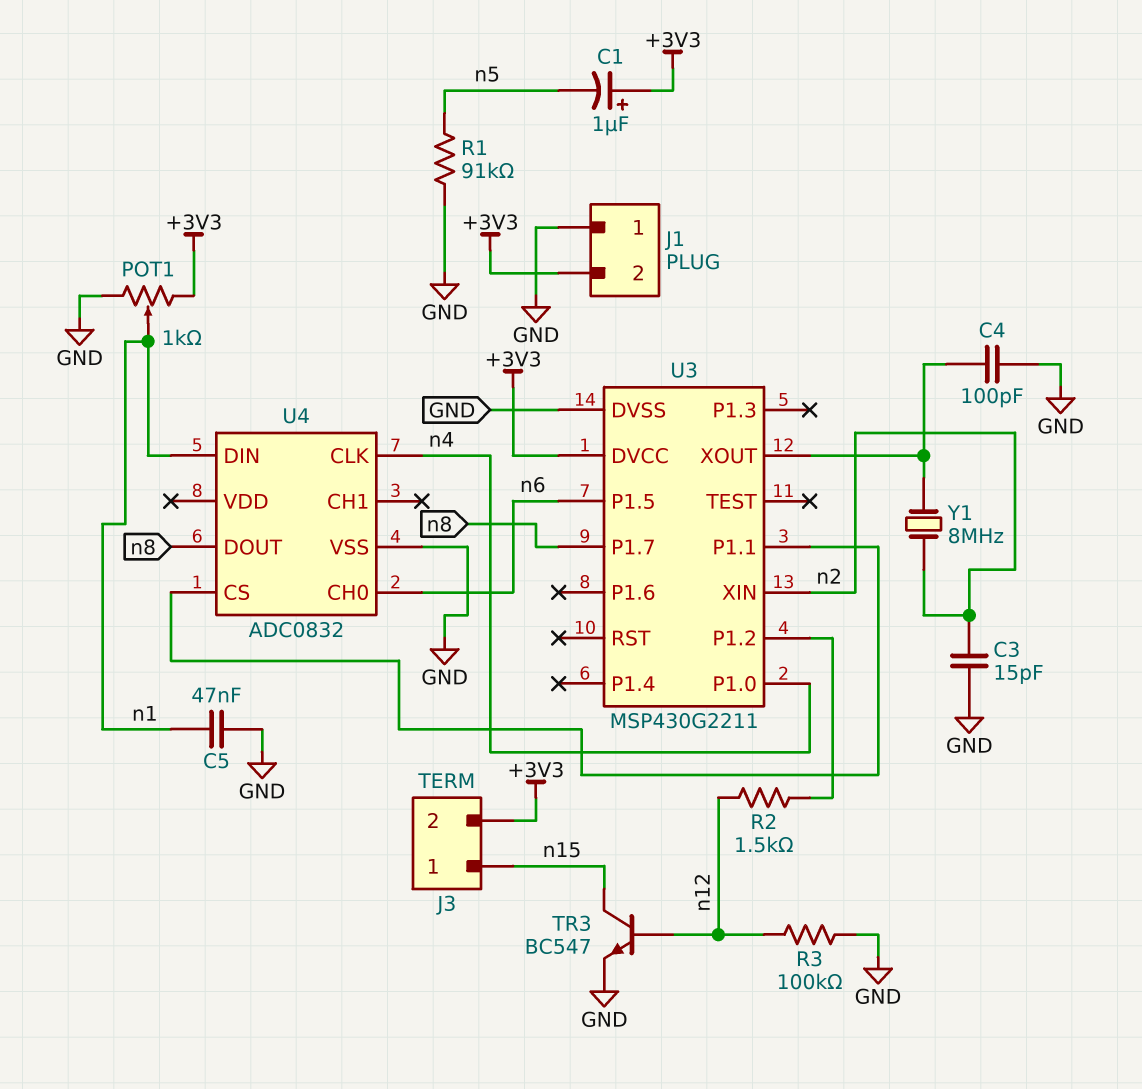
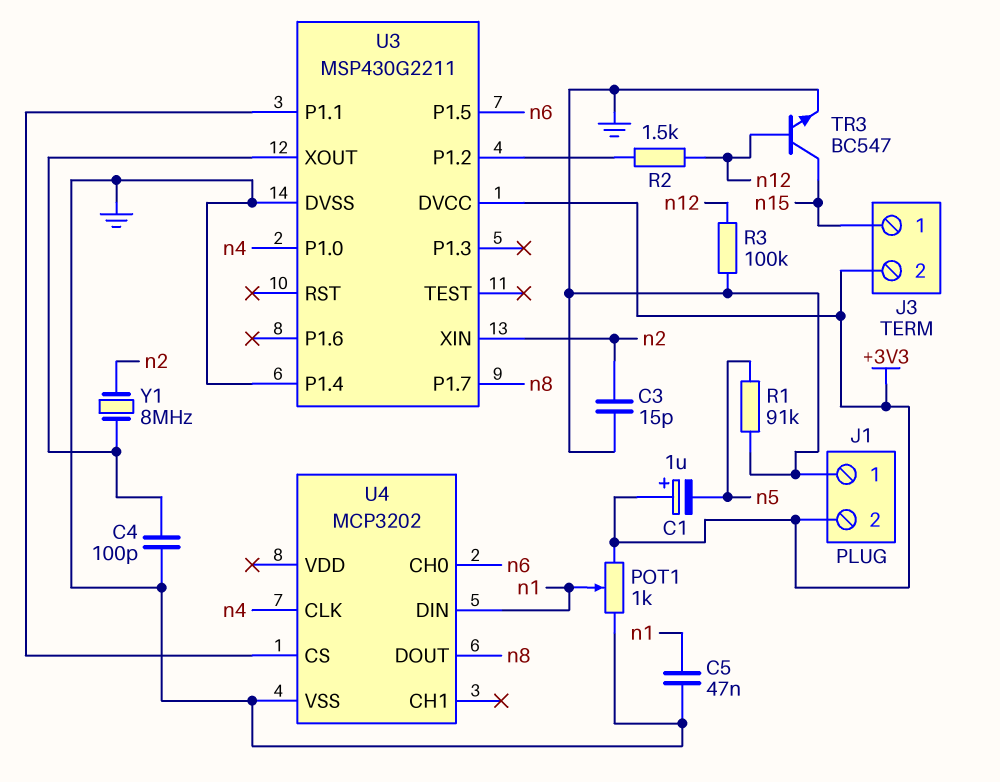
U3 pin P1.4: none -> GND
U4: ADC0832 -> MCP3202

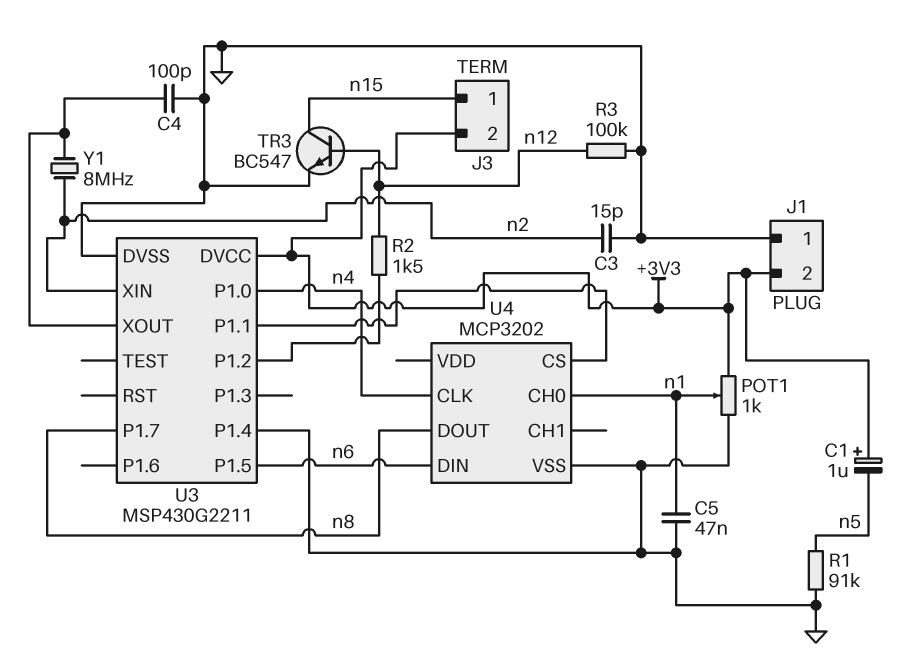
U4 pin CH0: n6 -> n1
U4 pin DIN: n1 -> n6

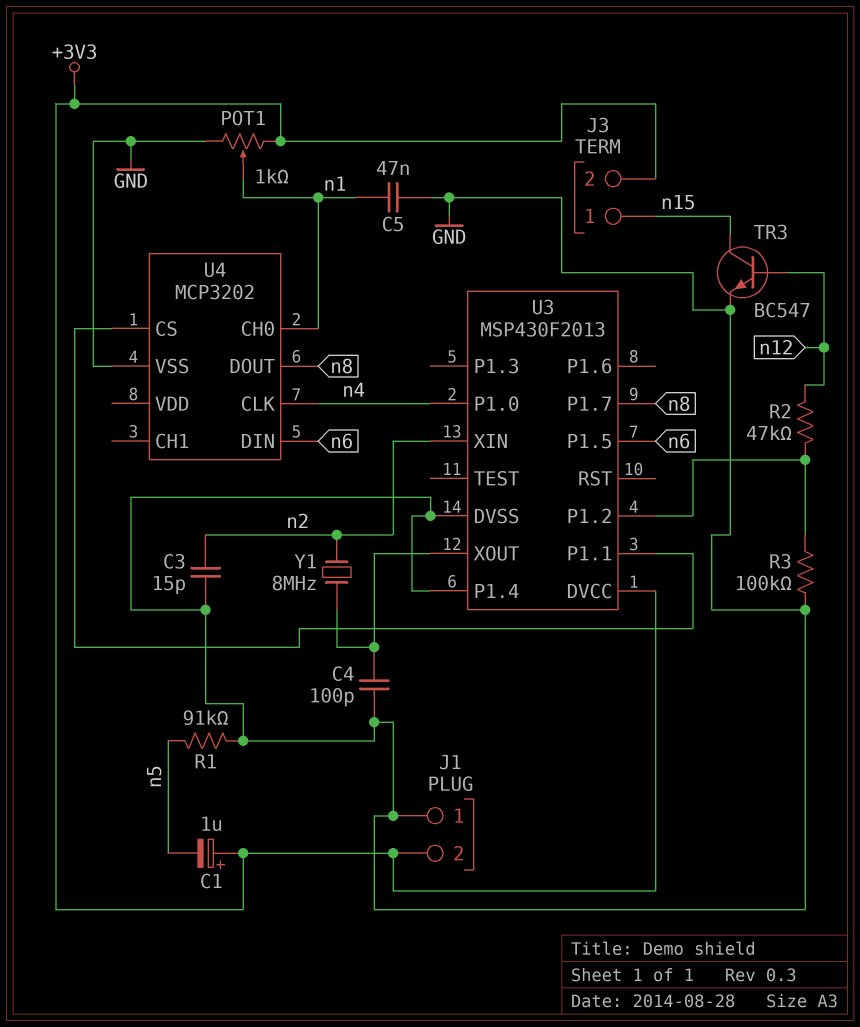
R2: 1.5k (U3/P1.2, n12) -> 47k (U3/P1.2, n12)
R3: 100k (GND, n12) -> 100k (GND, U3/P1.2)
U3: MSP430G2211 -> MSP430F2013

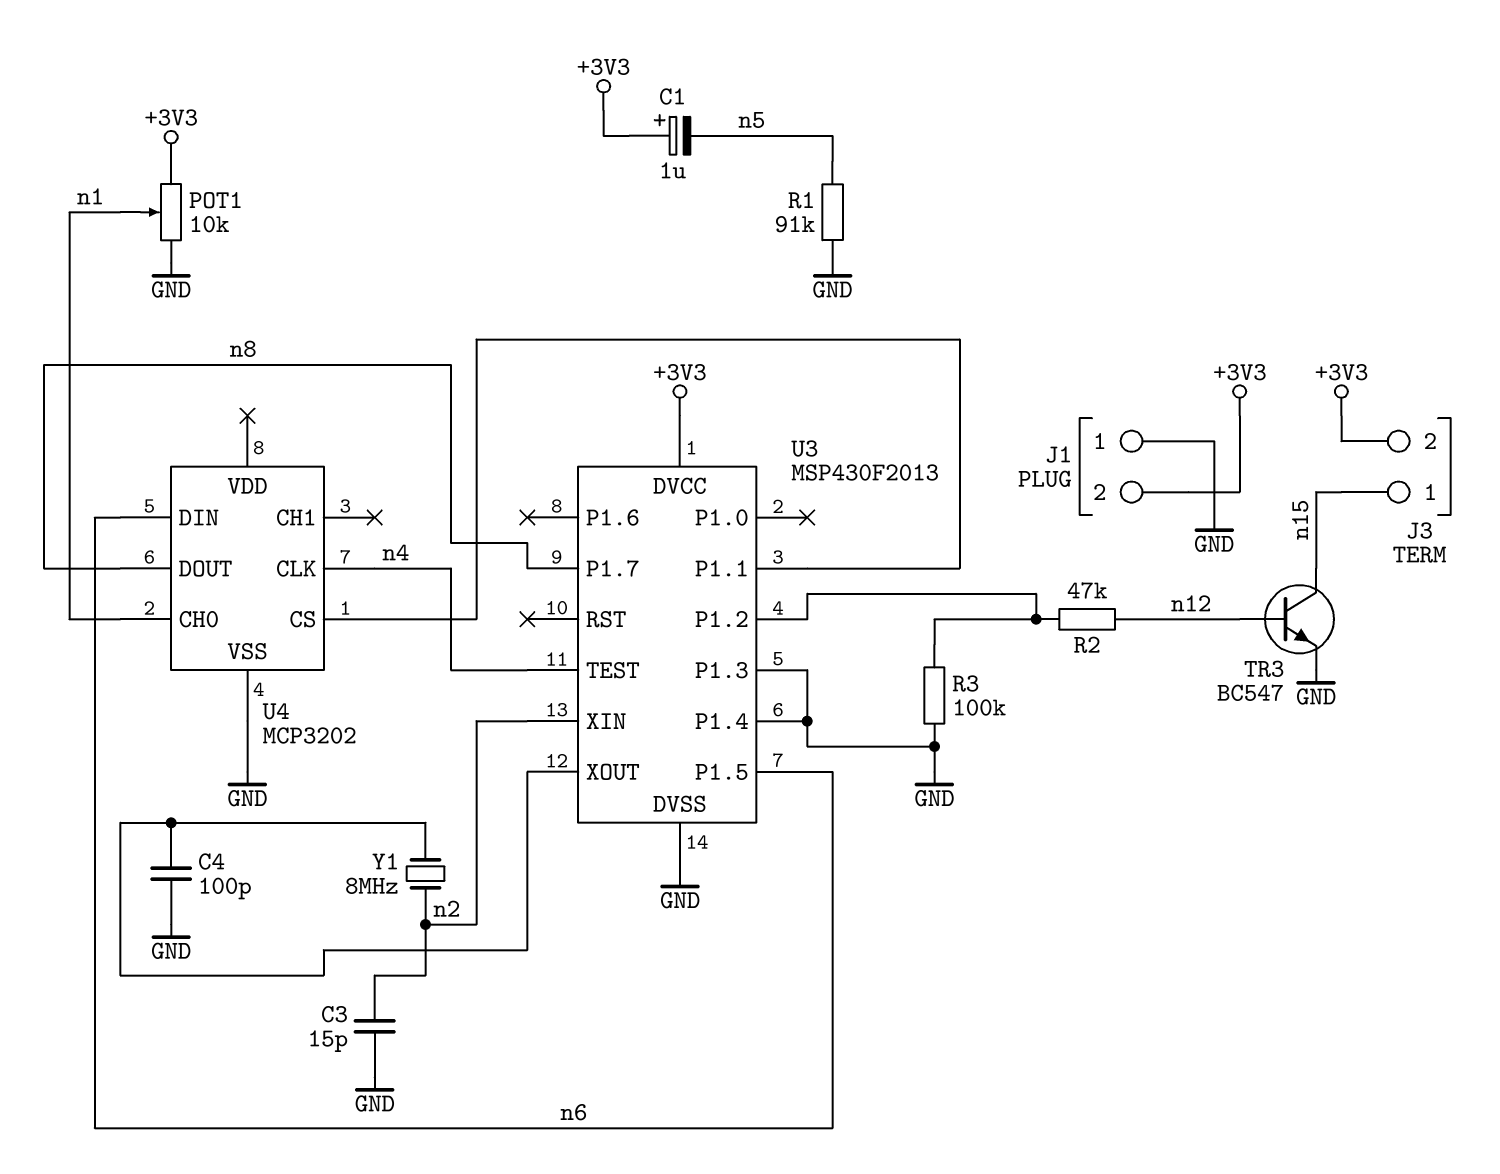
C5: 47nF (GND, n1) -> none
POT1: 1k (+3V3, GND, wiper n1) -> 10k (+3V3, GND, wiper n1)
U3 pin P1.0: n4 -> none
U3 pin P1.3: none -> GND
U3 pin TEST: none -> n4

